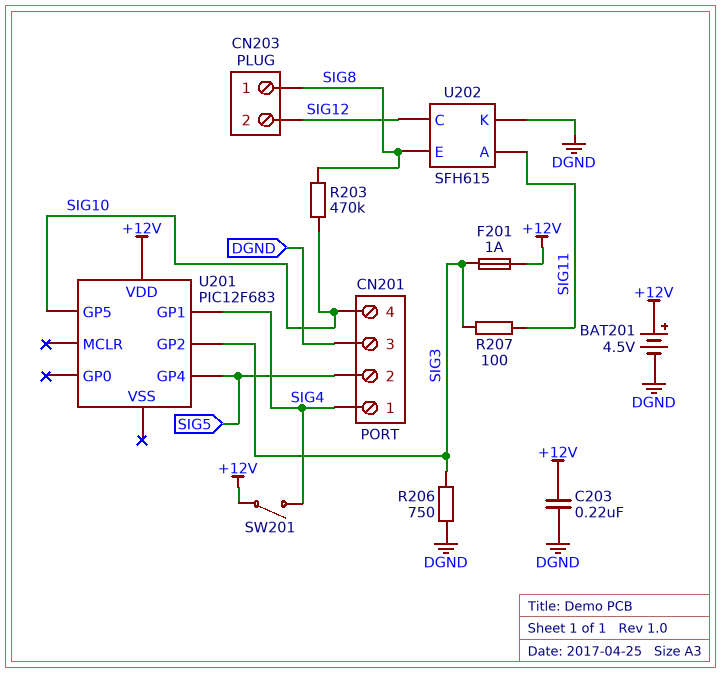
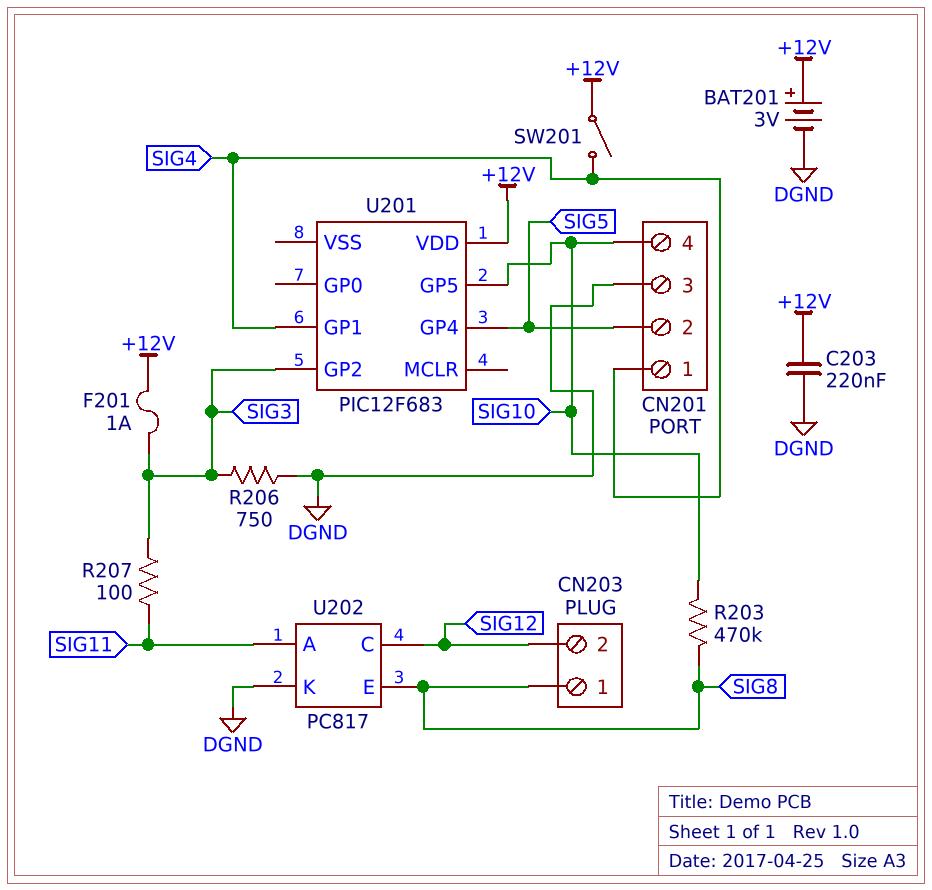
BAT201: 4.5V (plus +12V, minus DGND) -> 3V (plus +12V, minus DGND)
U202: SFH615 -> PC817

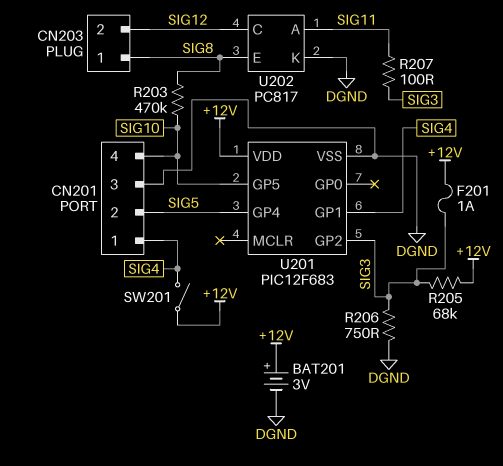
C203: 220nF (+12V, DGND) -> none
R205: none -> 68k (+12V, SIG3)
U201 pin VSS: none -> DGND

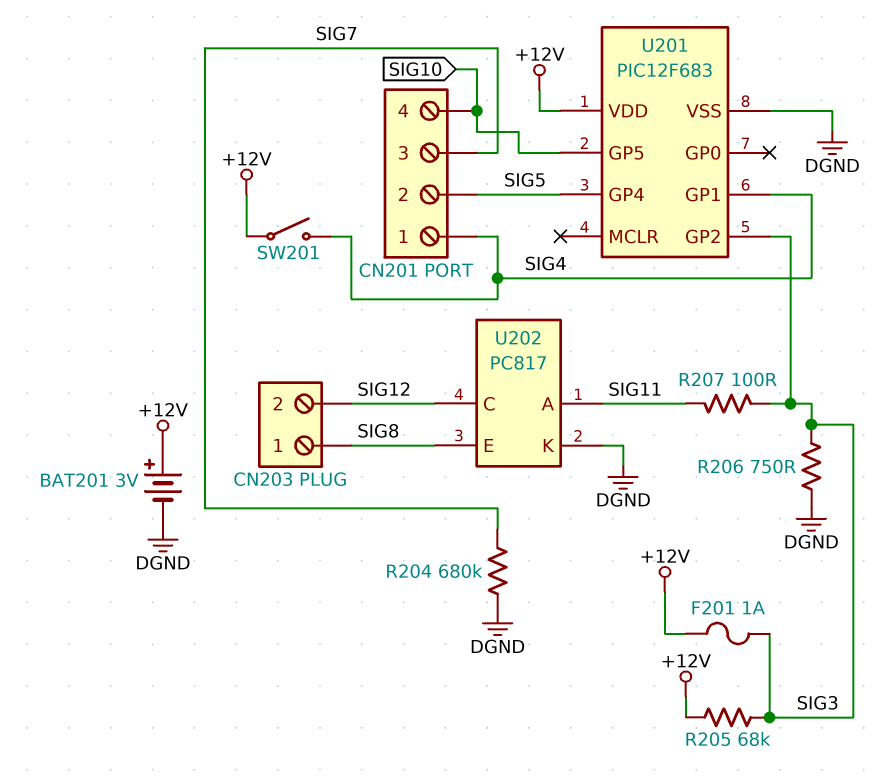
CN201 pin 3: DGND -> SIG7
R203: 470k (SIG8, SIG10) -> none
R204: none -> 680k (DGND, SIG7)

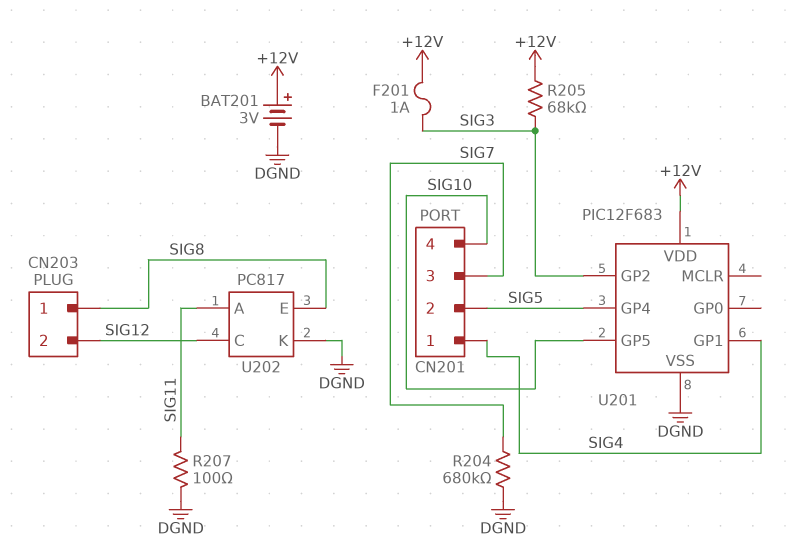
R206: 750 (DGND, SIG3) -> none
R207: 100 (SIG3, SIG11) -> 100 (DGND, SIG11)
SW201: switch (+12V, SIG4) -> none

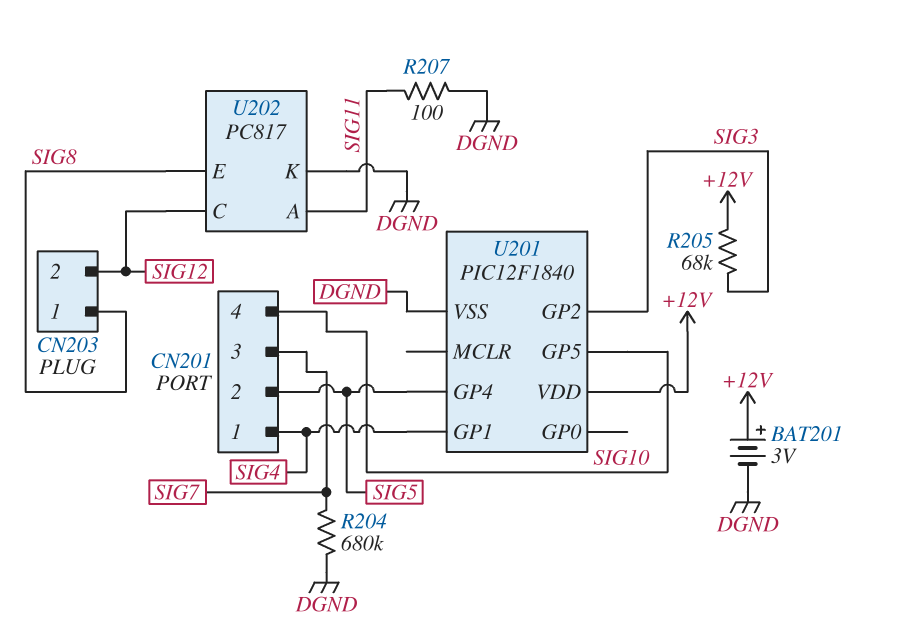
F201: 1A (+12V, SIG3) -> none
U201: PIC12F683 -> PIC12F1840

